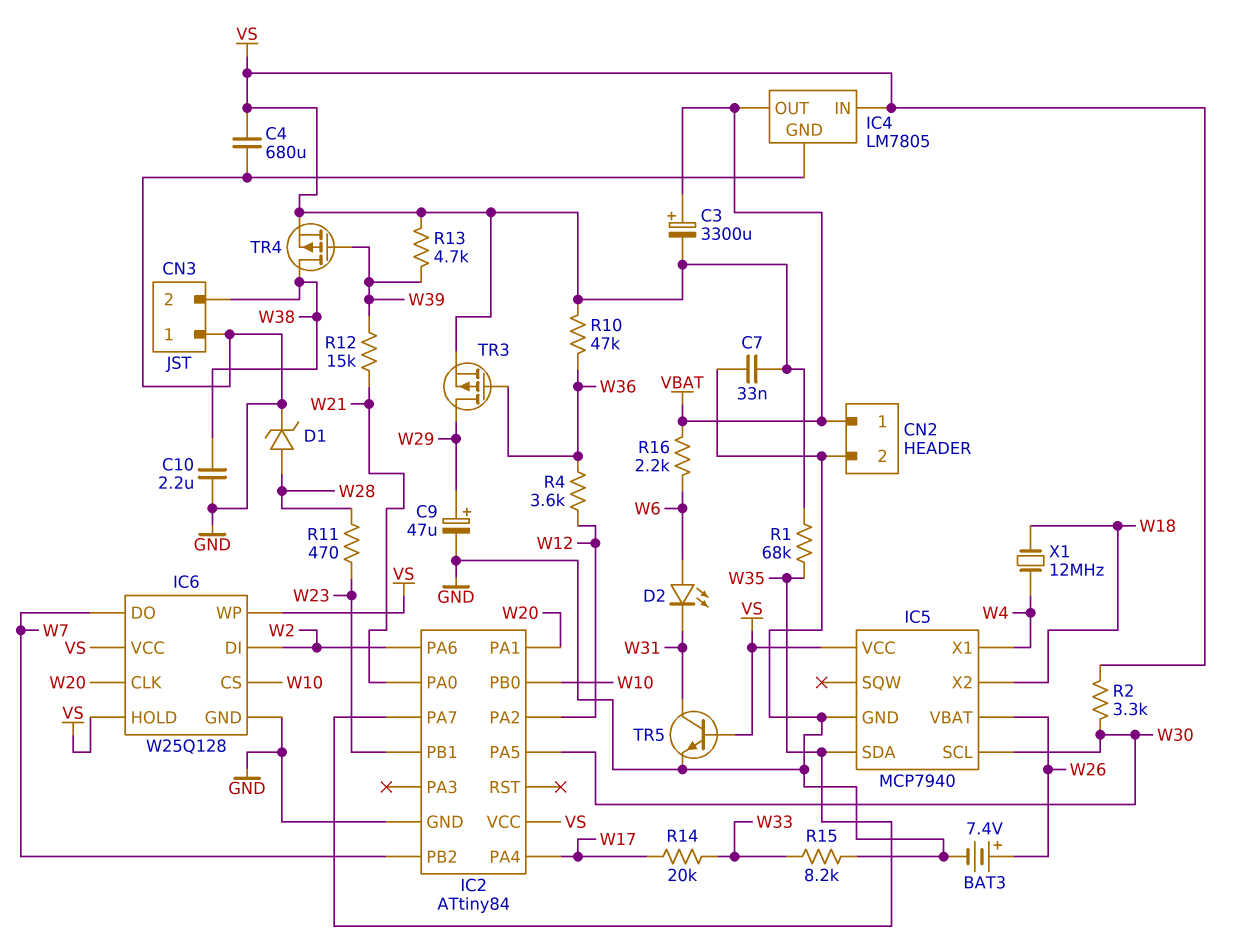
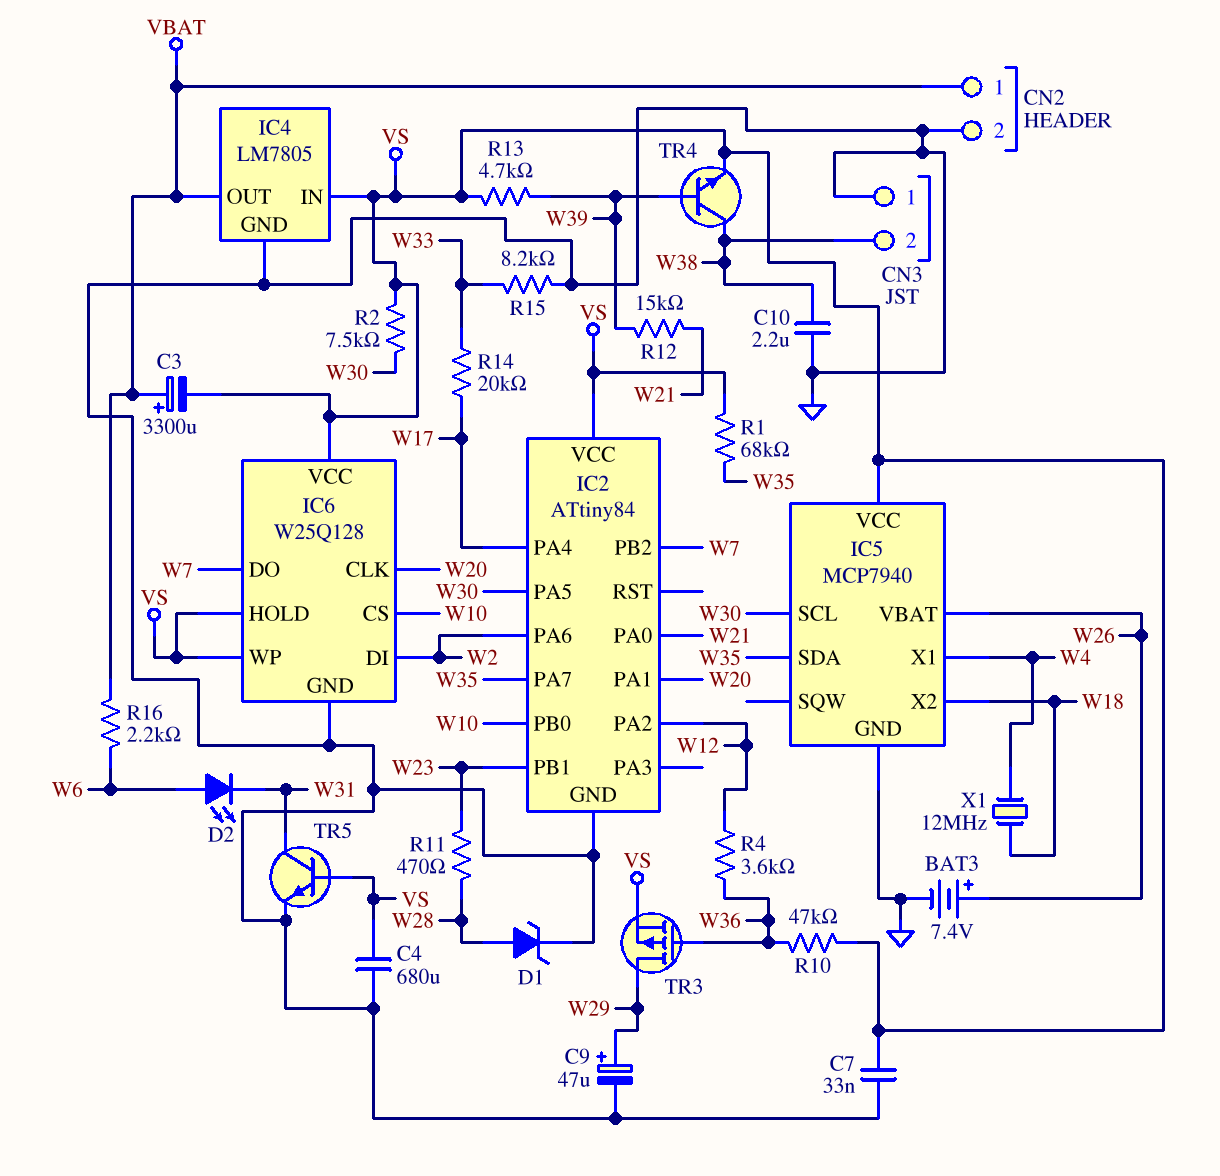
R2: 3.3k (VS, W30) -> 7.5k (VS, W30)
TR4: PMOS (G W39, D W38, S VS) -> NPN (B W39, C W38, E VS)

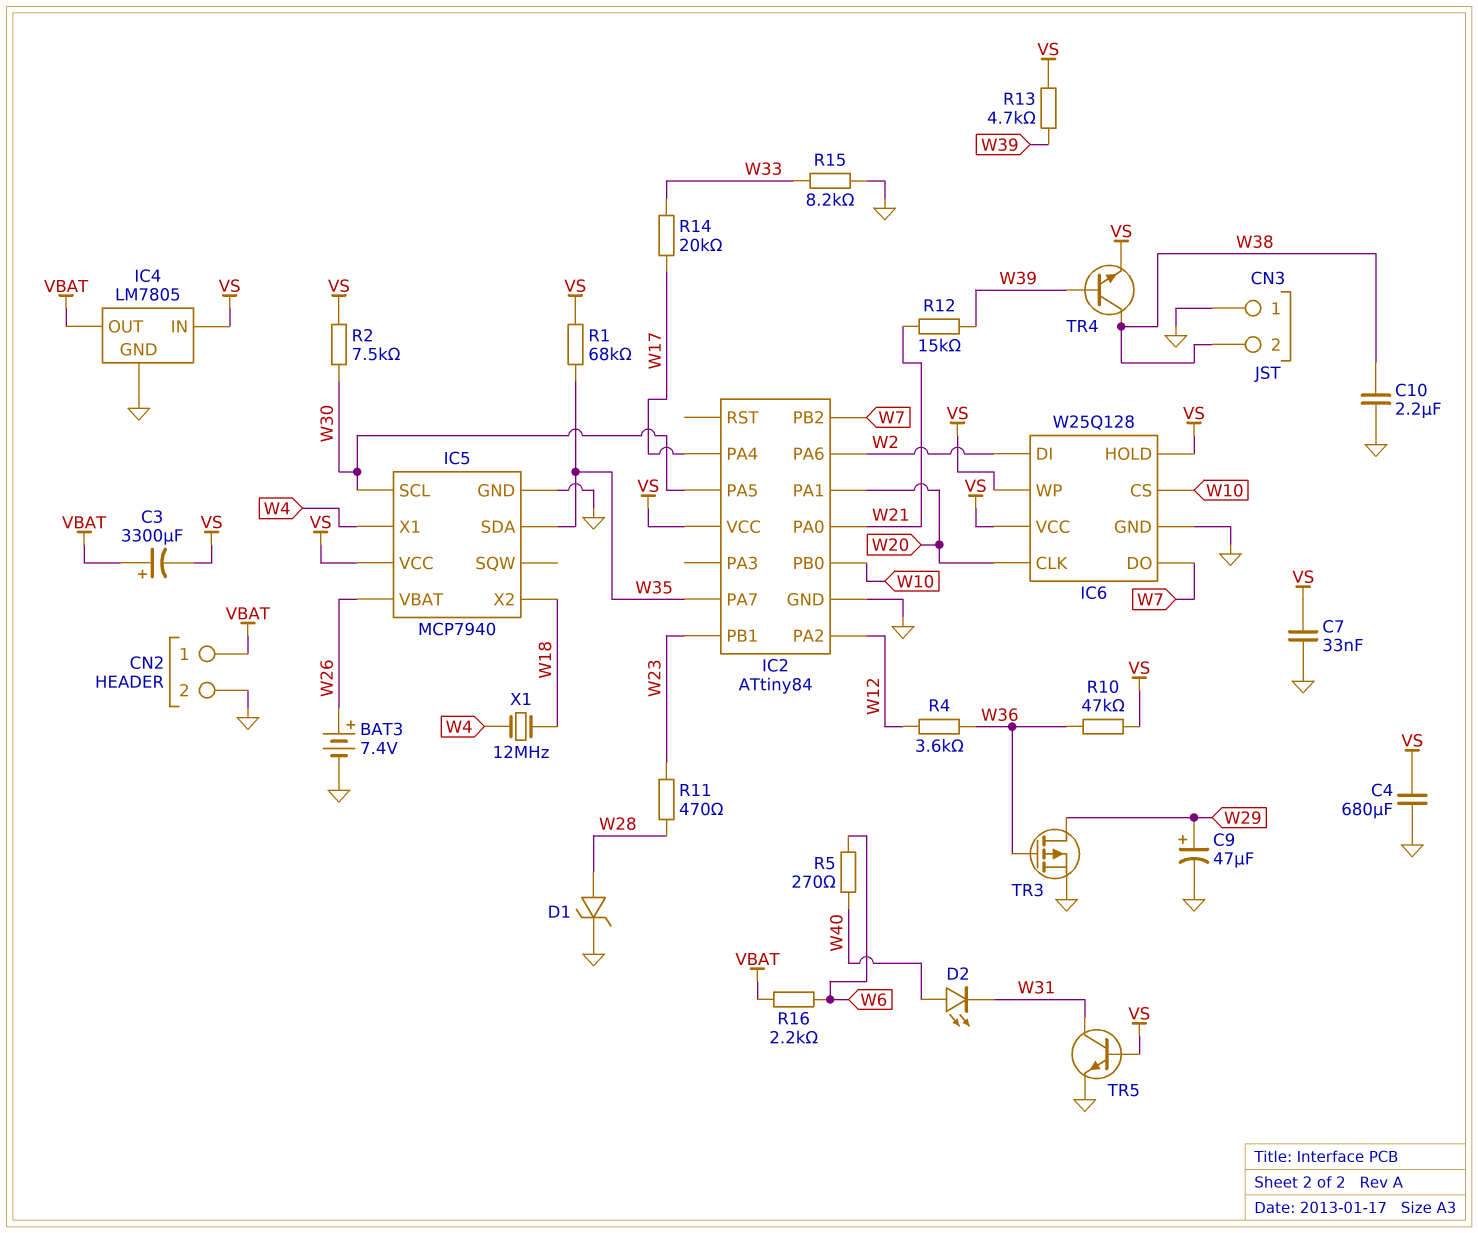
D2: LED (A W6, K W31) -> LED (A W40, K W31)
R5: none -> 270 (W6, W40)
TR3: PMOS (G W36, D W29, S VS) -> PMOS (G W36, D W29, S GND)

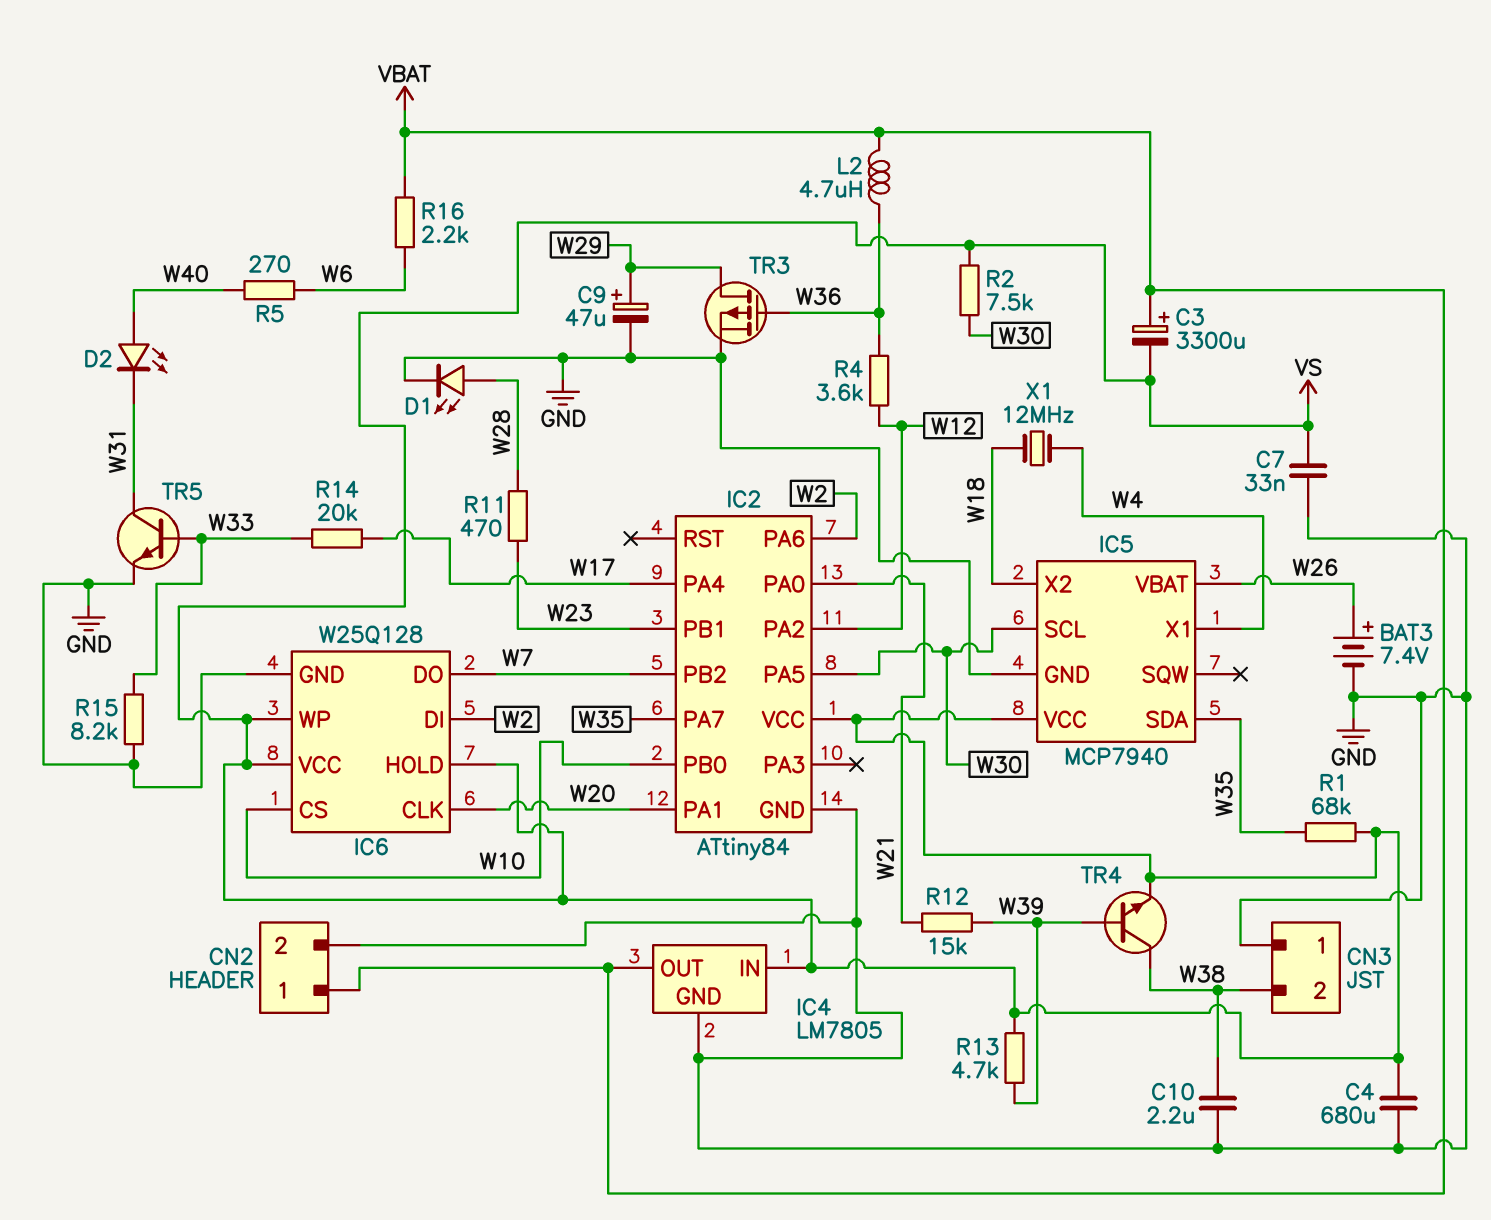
D1: zener (A W28, K GND) -> LED (A W28, K GND)
L2: none -> 4.7uH (VBAT, W36)
R10: 47k (VS, W36) -> none
TR5: NPN (B VS, C W31, E GND) -> NPN (B W33, C W31, E GND)

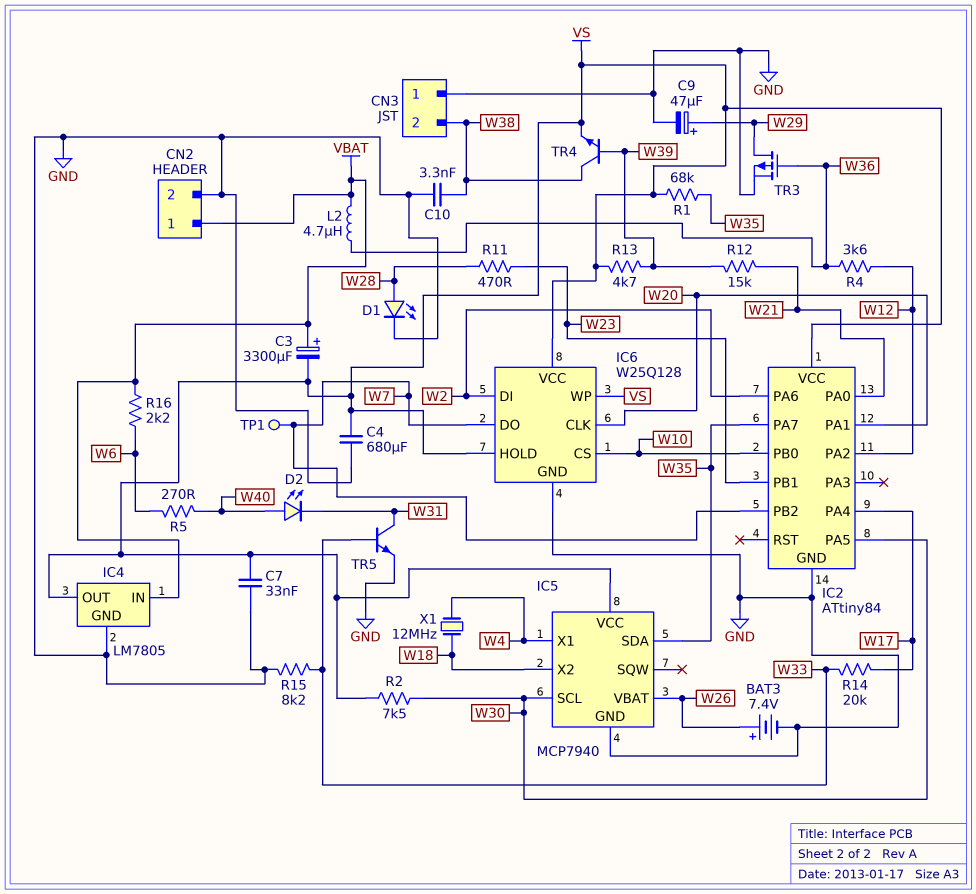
C10: 2.2uF (GND, W38) -> 3.3nF (GND, W38)
IC4 pin IN: VS -> VBAT
IC4 pin OUT: VBAT -> VS
TP1: none -> test point (W7)

